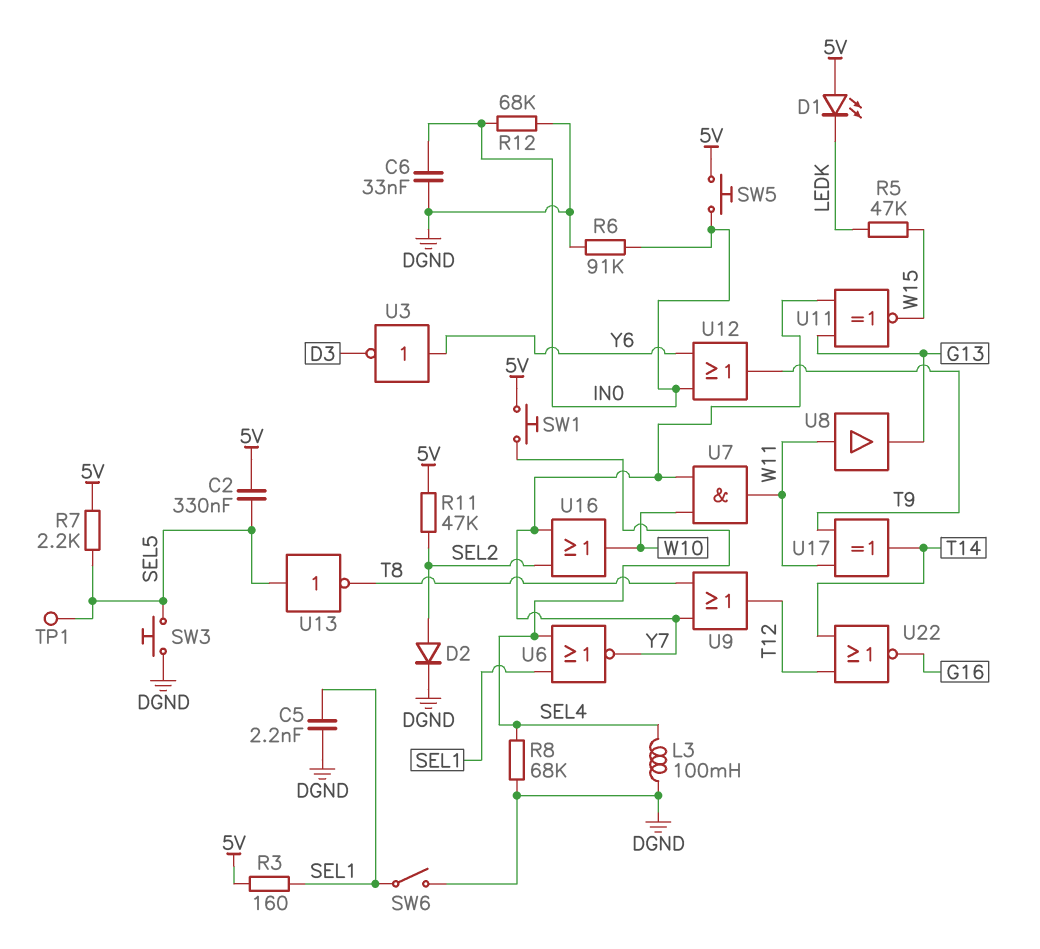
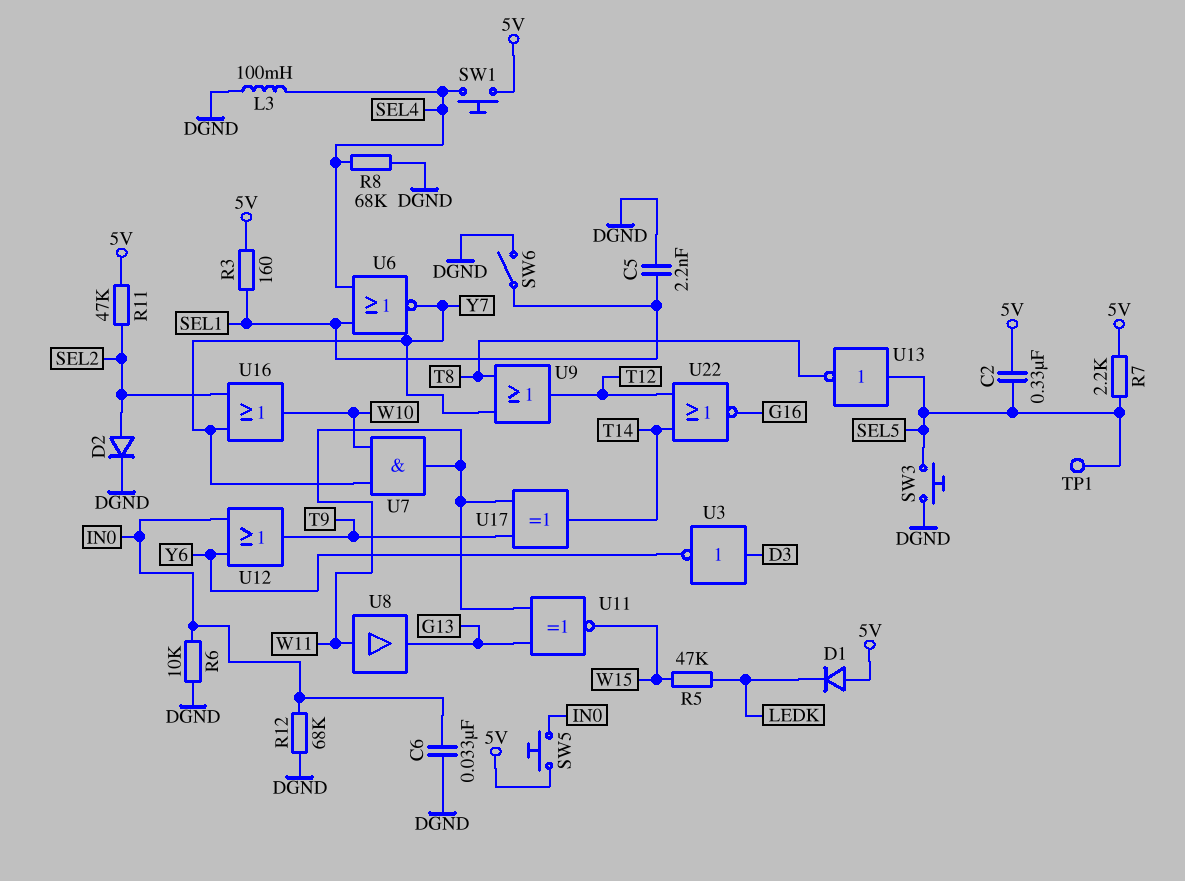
D1: LED (A 5V, K LEDK) -> diode (A 5V, K LEDK)
R6: 91k (DGND, IN0) -> 10k (DGND, IN0)
U3: NOT (in Y6, out D3) -> NOT (in D3, out Y6)
U11: XNOR (in G13, in Y7, out W15) -> XNOR (in G13, in W11, out W15)

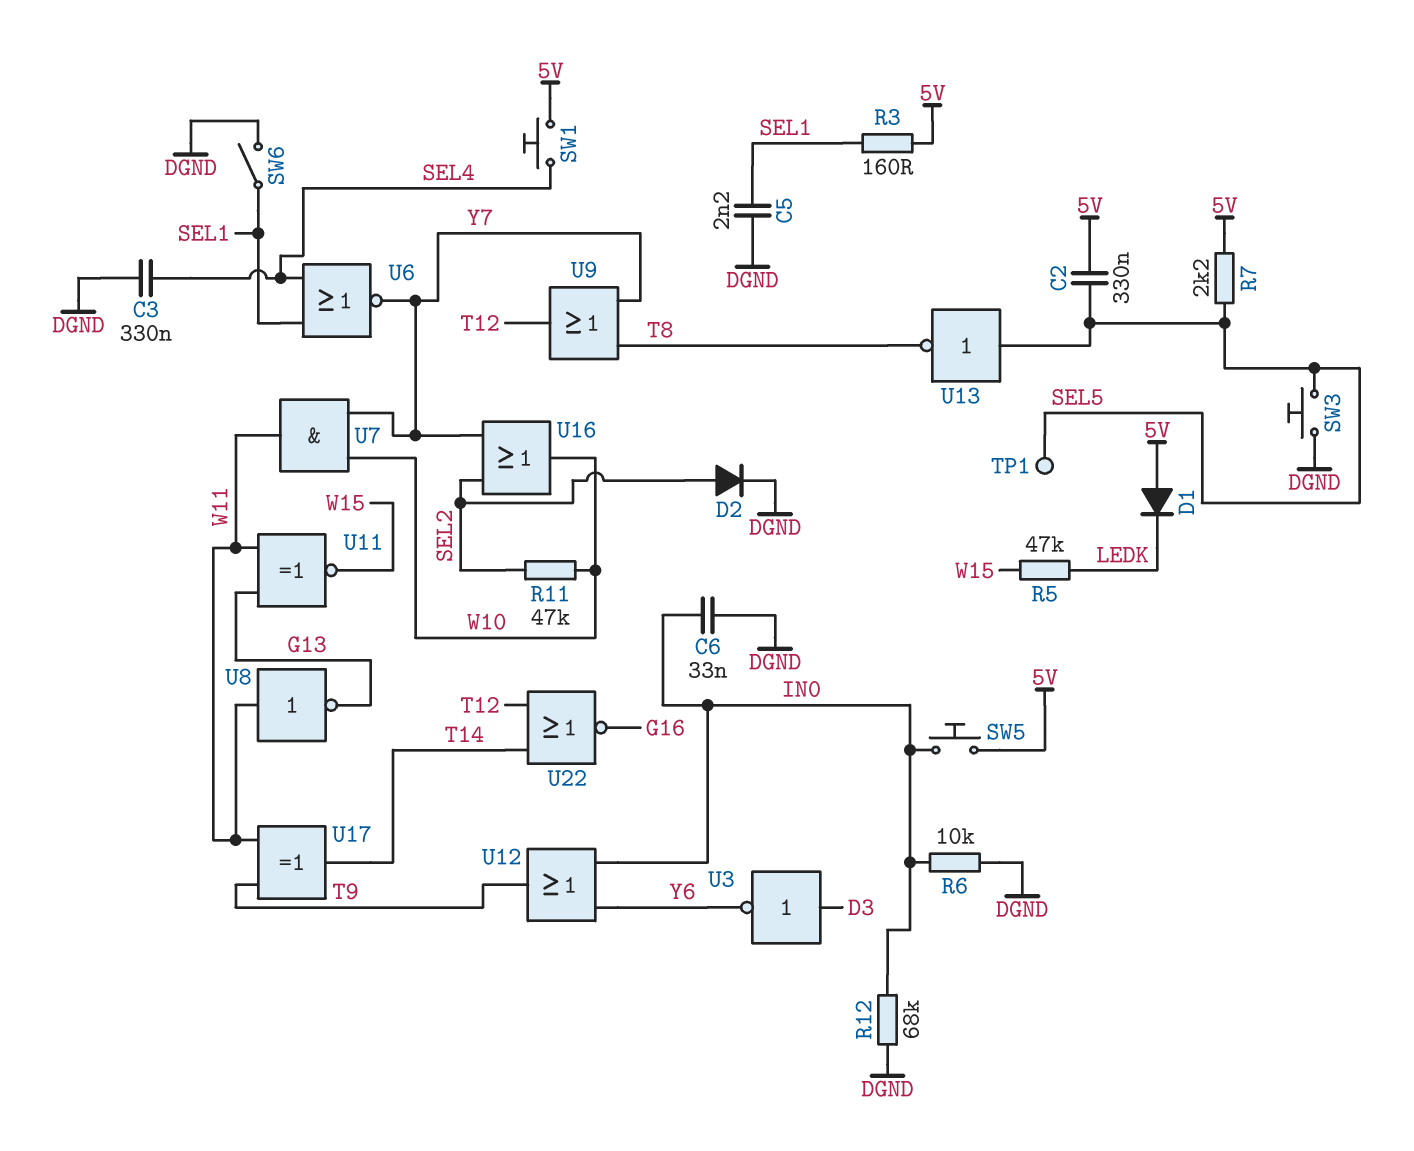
C3: none -> 330nF (DGND, SEL4)
L3: 100mH (DGND, SEL4) -> none
R8: 68k (DGND, SEL4) -> none
R11: 47k (5V, SEL2) -> 47k (SEL2, W10)
U8: buffer (in W11, out G13) -> NOT (in W11, out G13)

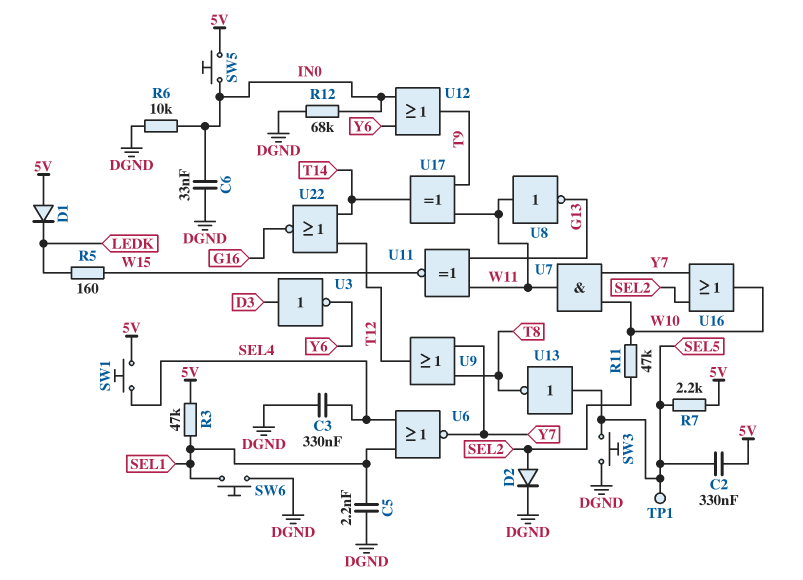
R3: 160 (5V, SEL1) -> 47k (5V, SEL1)
R5: 47k (LEDK, W15) -> 160 (LEDK, W15)
SW6: switch (DGND, SEL1) -> button (DGND, SEL1)

